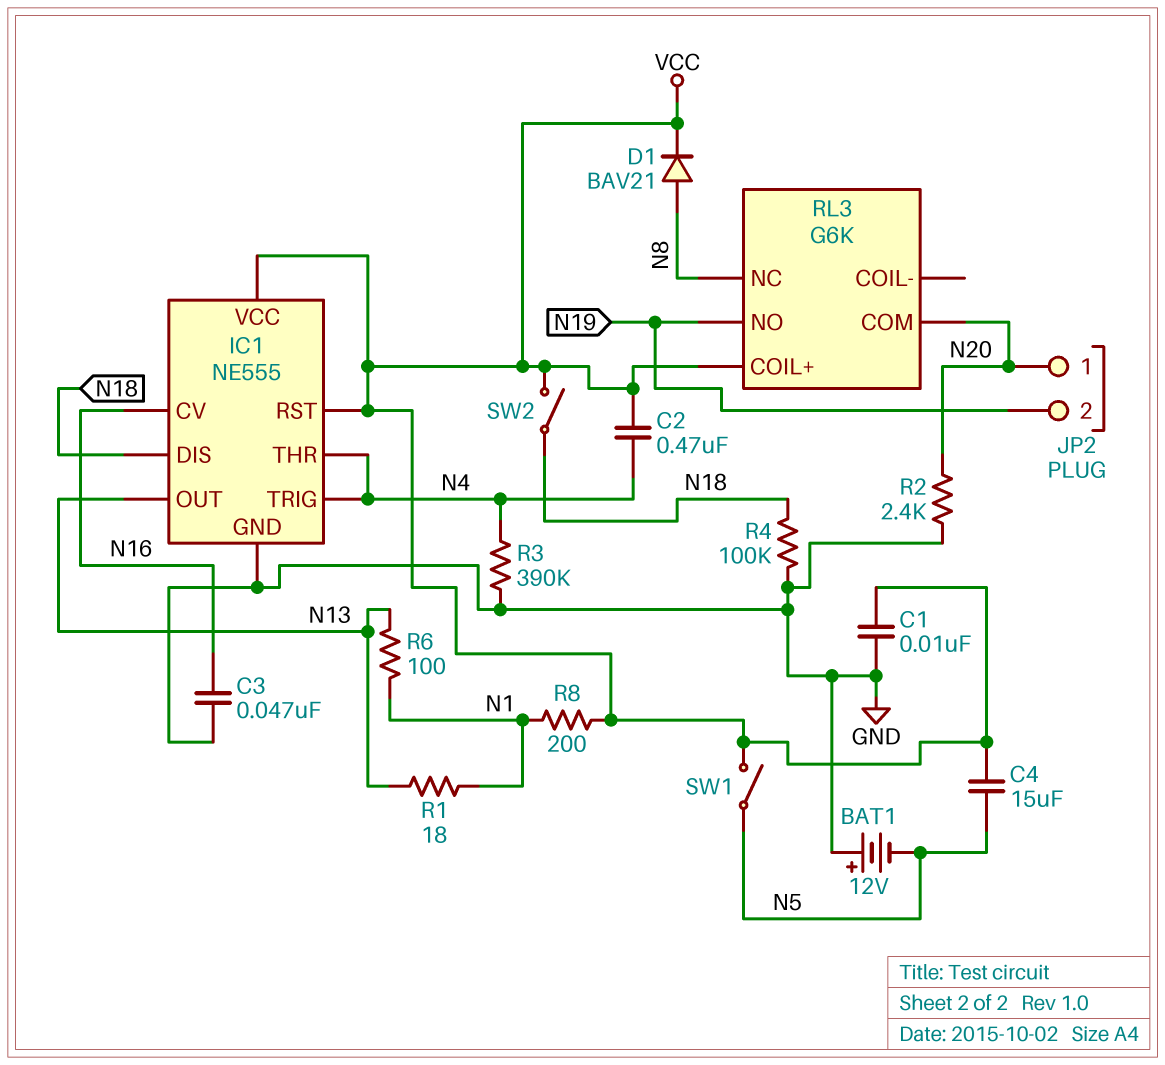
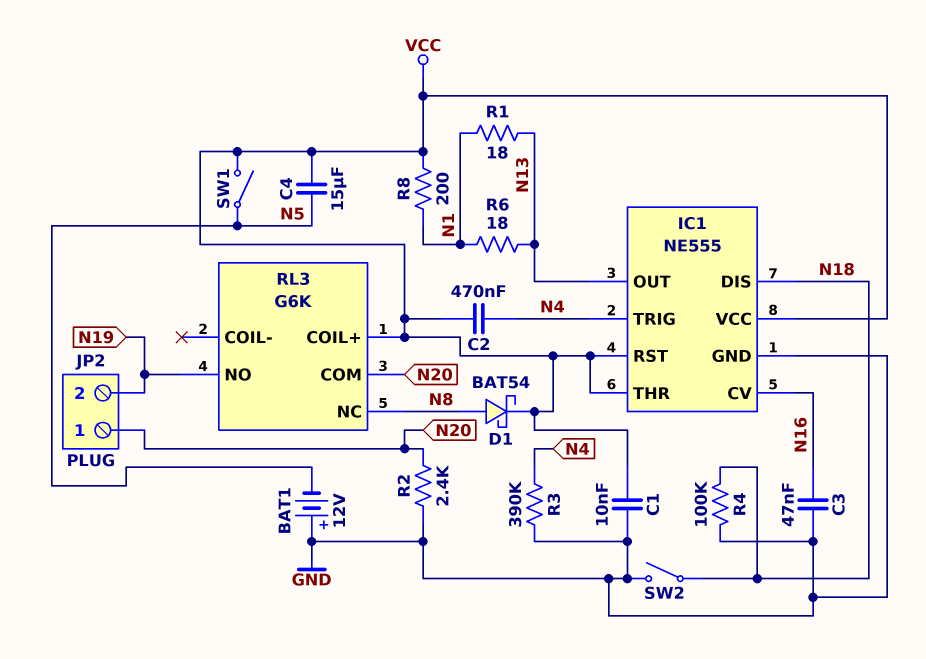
D1: diode BAV21 (A N8, K VCC) -> schottky BAT54 (A N8, K VCC)
IC1 pin THR: N4 -> VCC
R6: 100 (N1, N13) -> 18 (N1, N13)
SW2: switch (N18, VCC) -> switch (GND, N18)

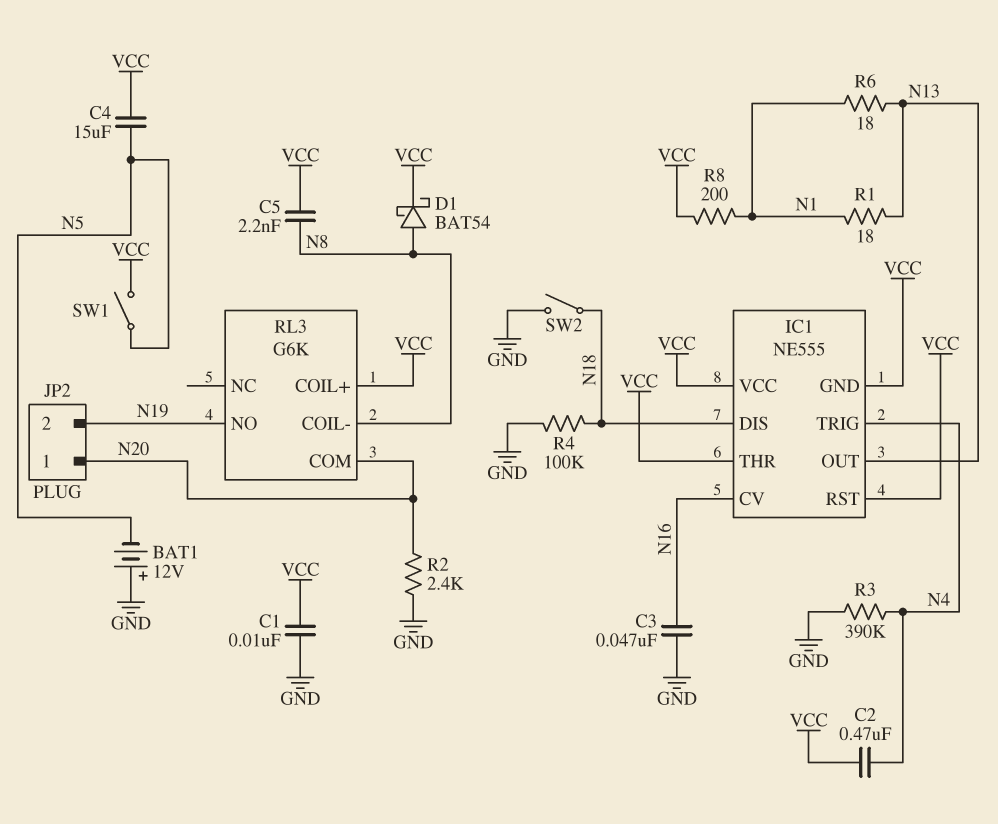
C5: none -> 2.2nF (N8, VCC)
IC1 pin GND: GND -> VCC
RL3 pin COIL-: none -> N8
RL3 pin NC: N8 -> none

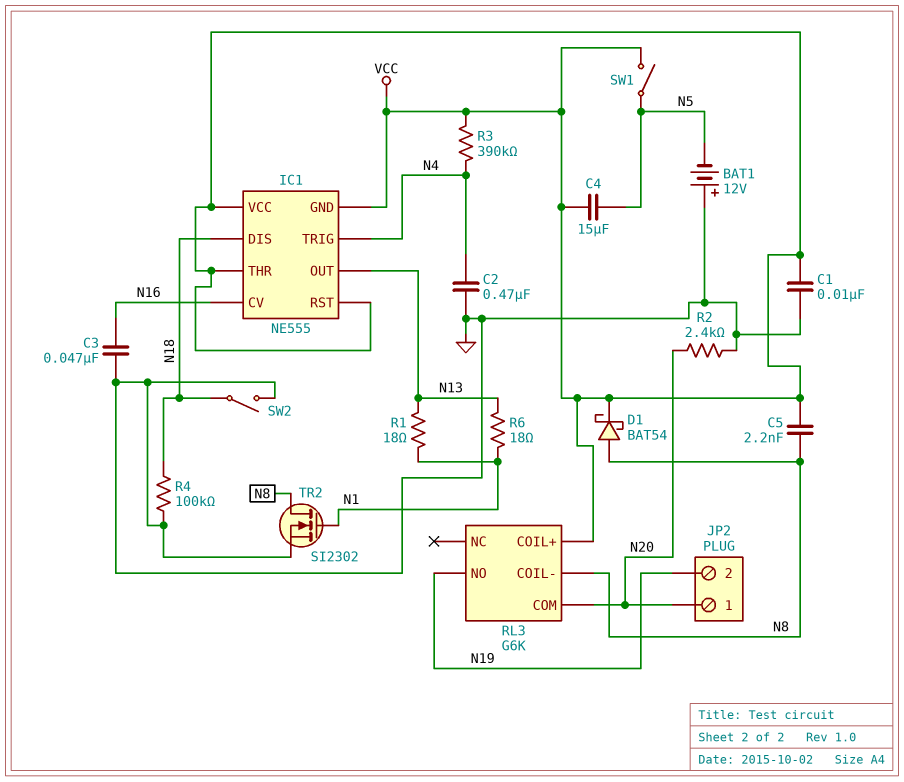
C2: 470nF (N4, VCC) -> 470nF (GND, N4)
R3: 390k (GND, N4) -> 390k (N4, VCC)
R8: 200 (N1, VCC) -> none
TR2: none -> NMOS SI2302 (G N1, D N8, S GND)

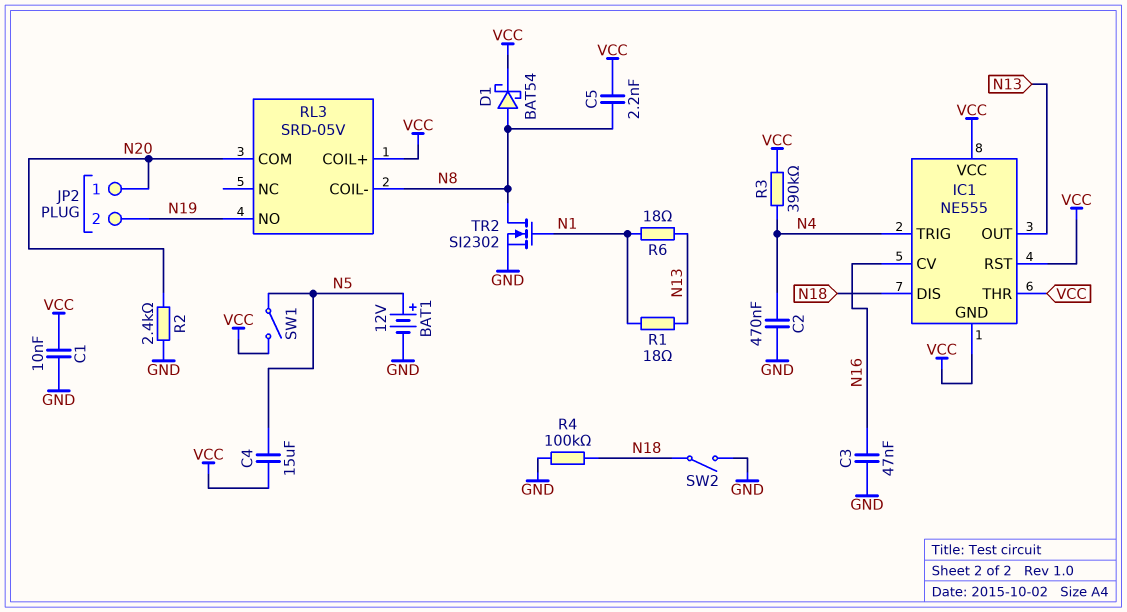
BAT1: 12V (plus GND, minus N5) -> 12V (plus N5, minus GND)
RL3: G6K -> SRD-05V

